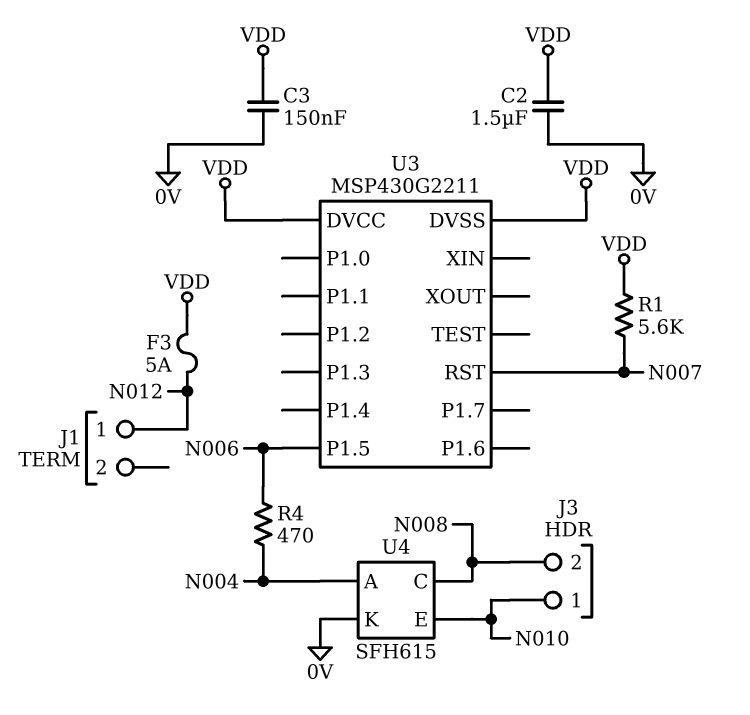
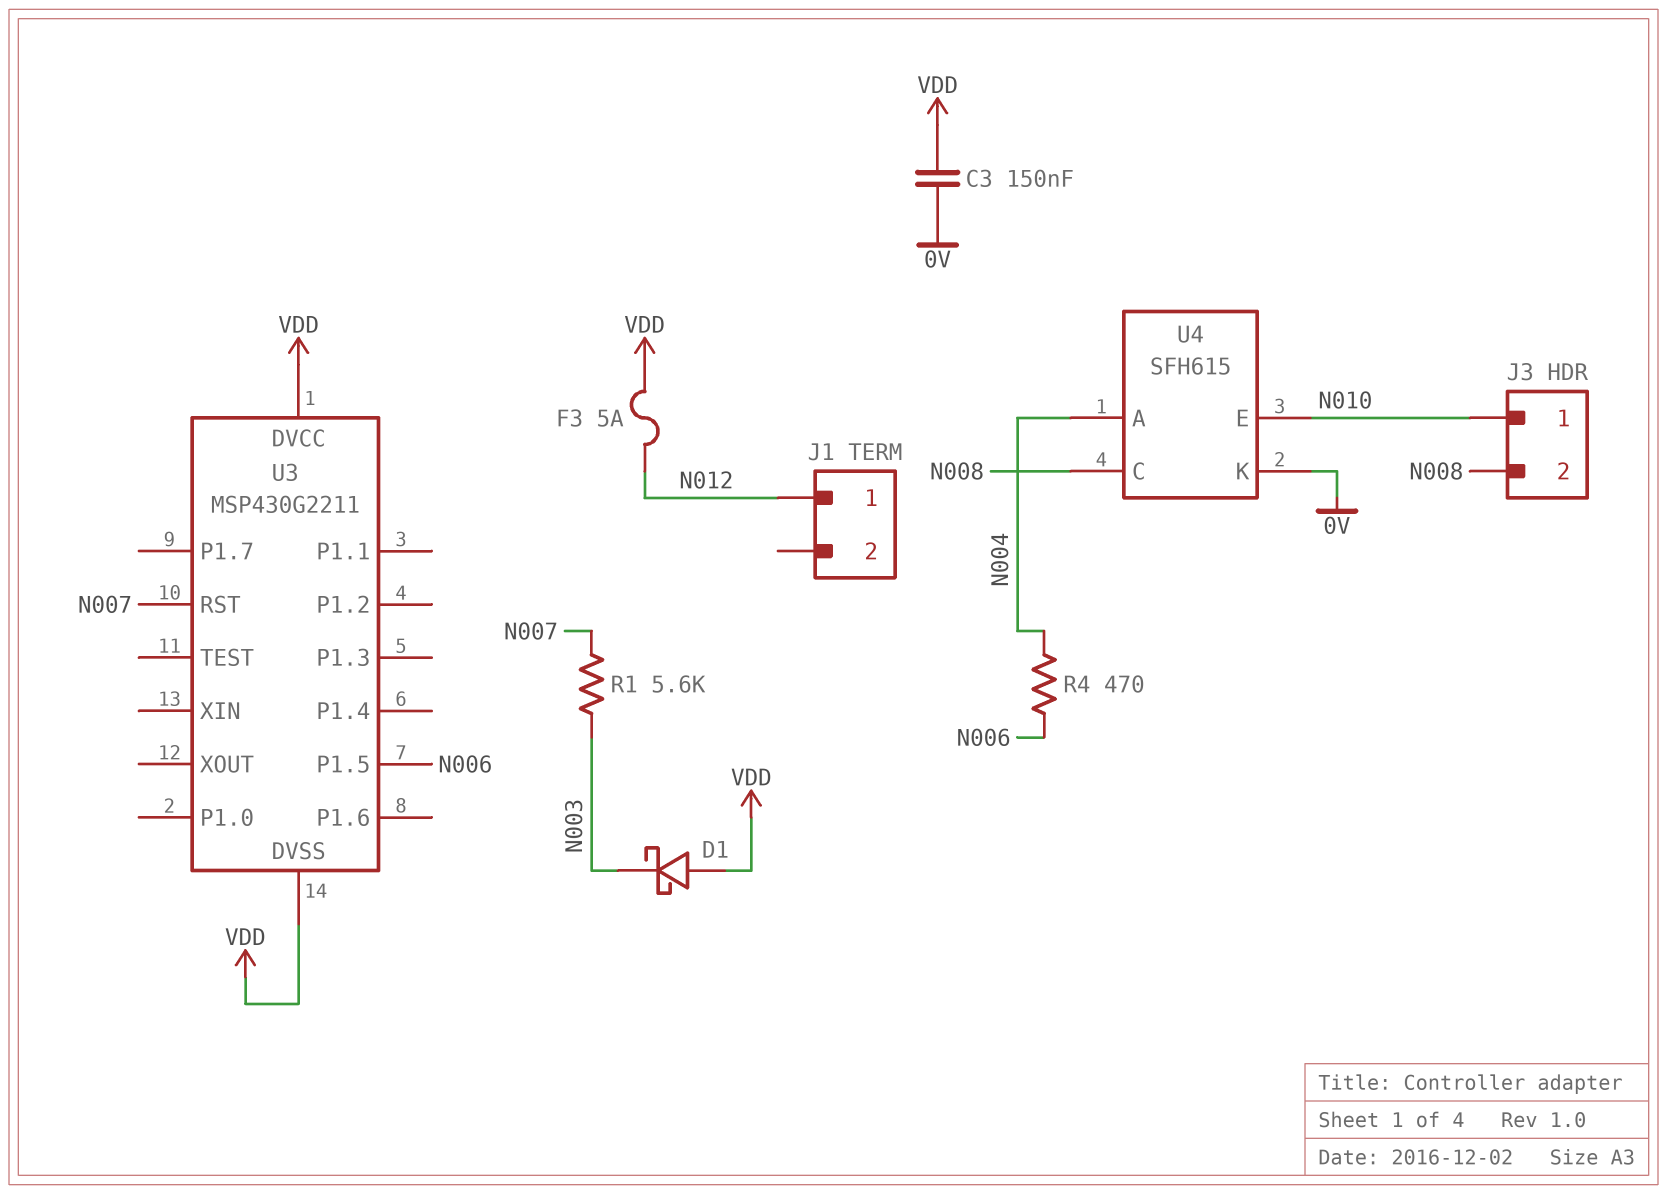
C2: 1.5uF (0V, VDD) -> none
D1: none -> schottky (A VDD, K N003)
R1: 5.6k (N007, VDD) -> 5.6k (N003, N007)

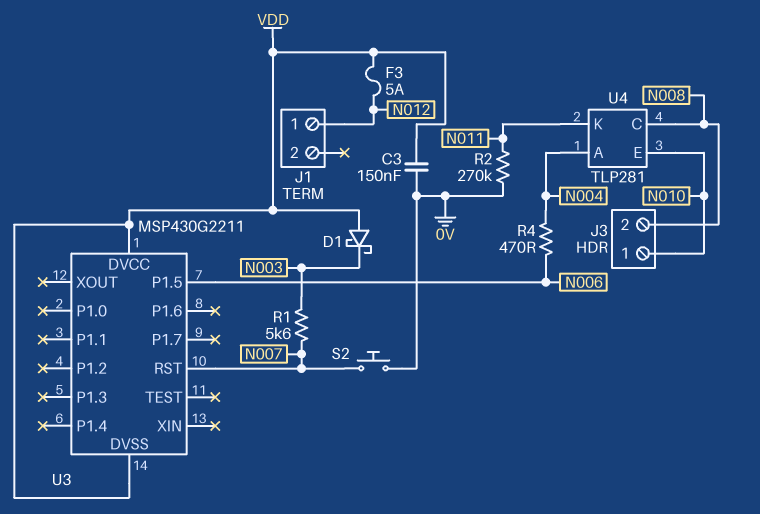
R2: none -> 270k (0V, N011)
S2: none -> button (0V, N007)
U4: SFH615 -> TLP281
U4 pin K: 0V -> N011

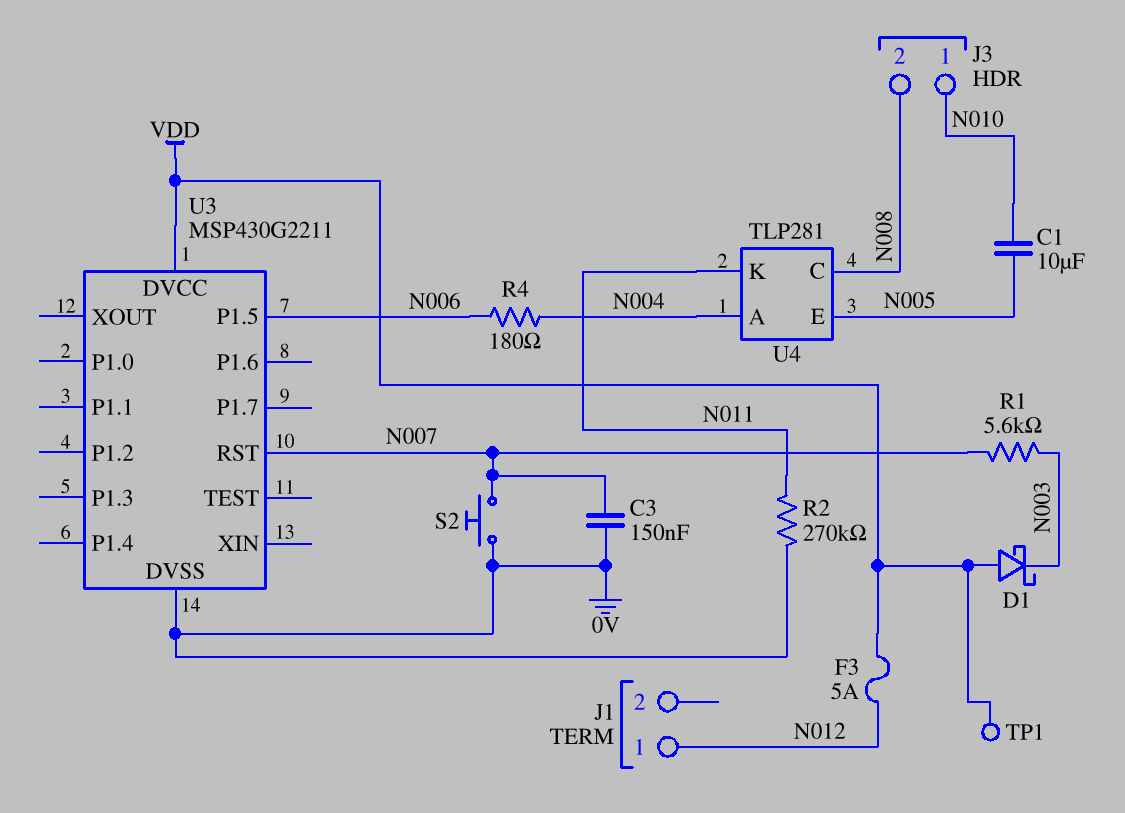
C1: none -> 10uF (N005, N010)
C3: 150nF (0V, VDD) -> 150nF (0V, N007)
R4: 470 (N004, N006) -> 180 (N004, N006)
TP1: none -> test point (VDD)
U3 pin DVSS: VDD -> 0V
U4 pin E: N010 -> N005

